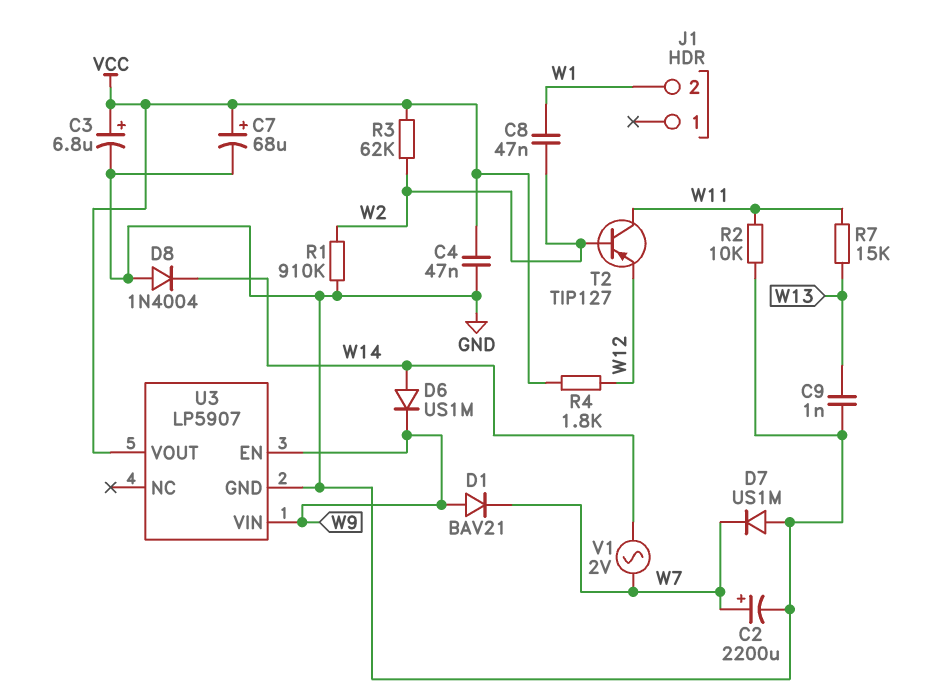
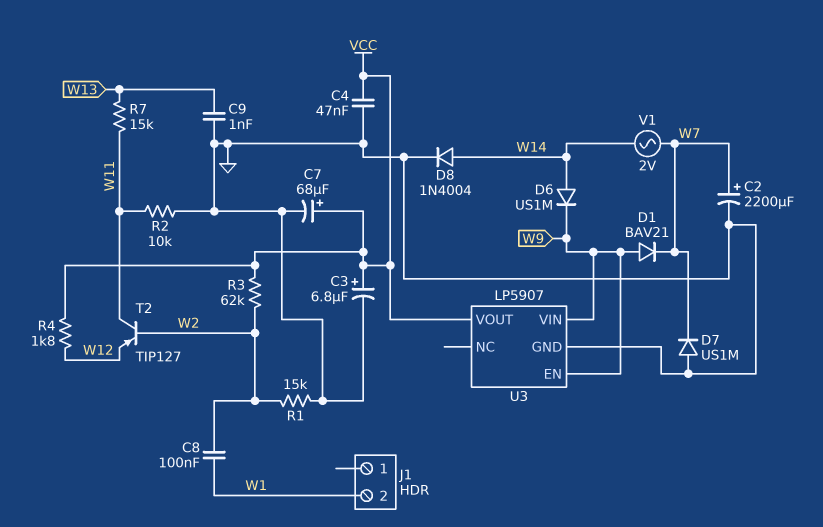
C8: 47nF (W1, W2) -> 100nF (W1, W2)
D8: diode 1N4004 (A GND, K W14) -> diode 1N4004 (A W14, K GND)
R1: 910k (GND, W2) -> 15k (GND, W2)

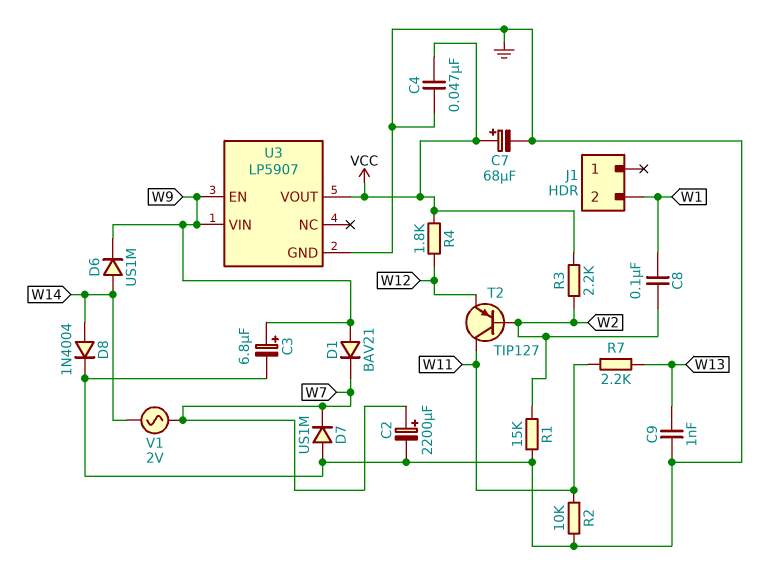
C3: 6.8uF (plus VCC, minus GND) -> 6.8uF (plus W9, minus GND)
R3: 62k (VCC, W2) -> 2.2k (VCC, W2)
R7: 15k (W11, W13) -> 2.2k (W11, W13)

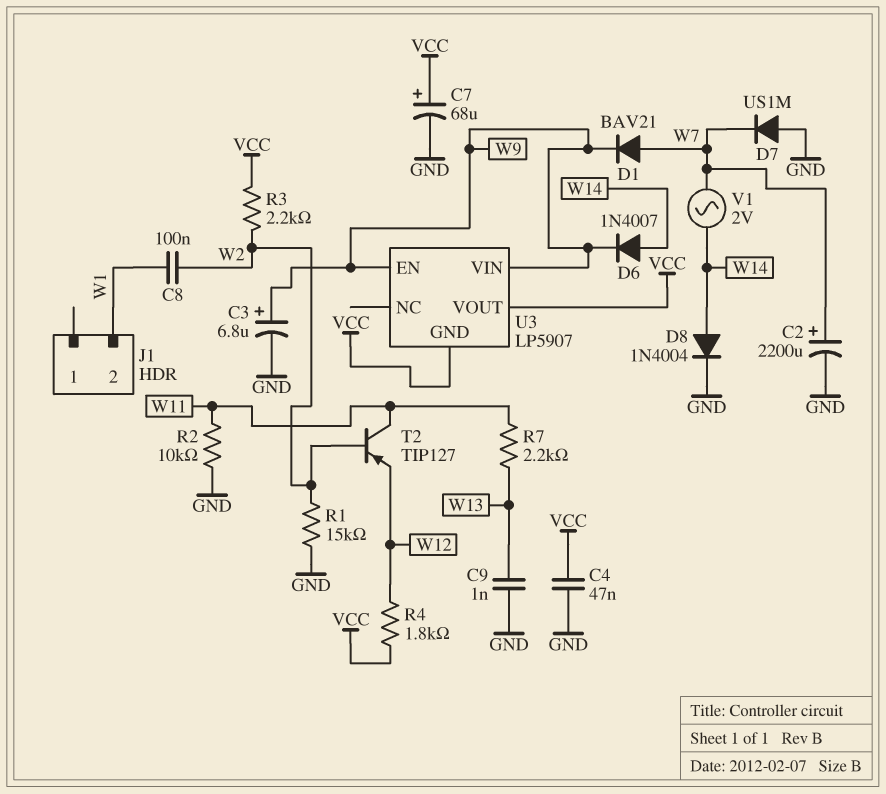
D1: diode BAV21 (A W9, K W7) -> diode BAV21 (A W7, K W9)
D6: diode US1M (A W14, K W9) -> diode 1N4007 (A W14, K W9)
U3 pin GND: GND -> VCC

